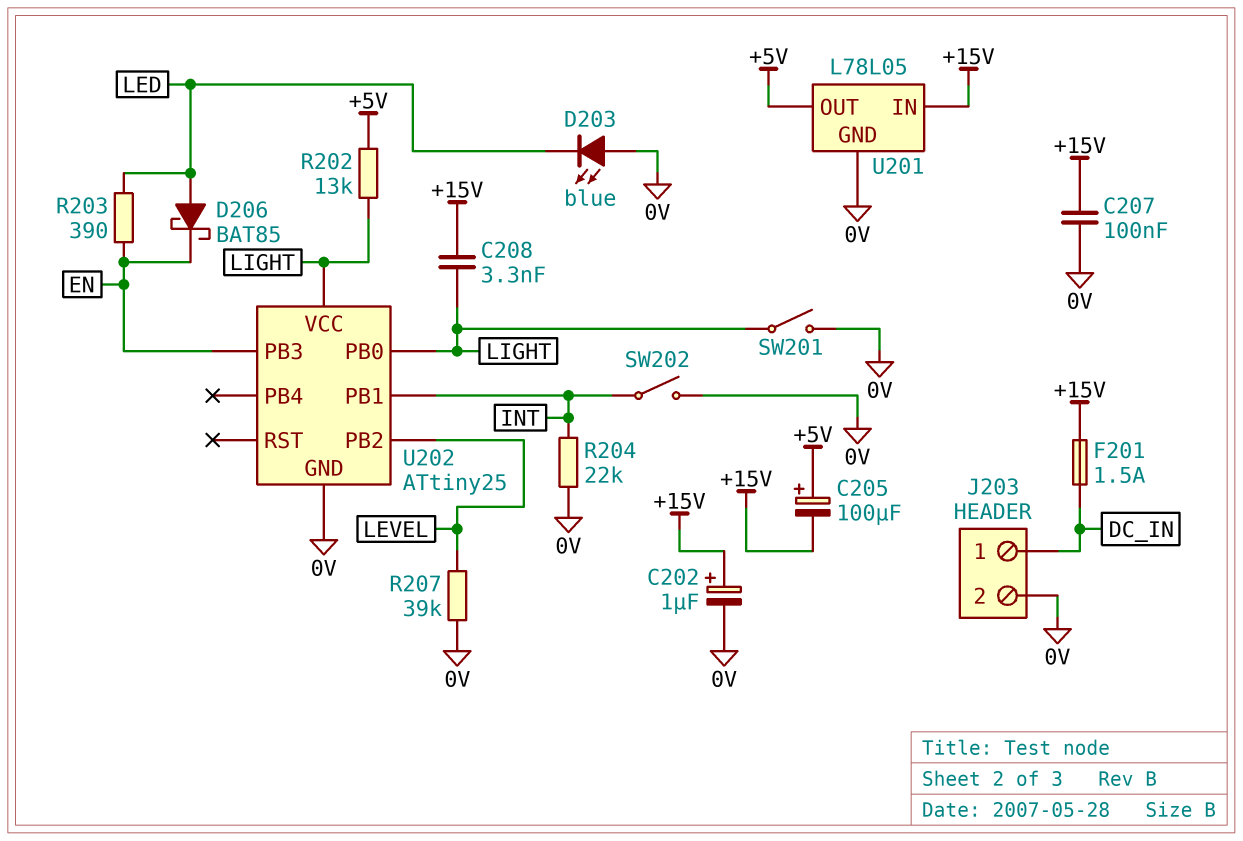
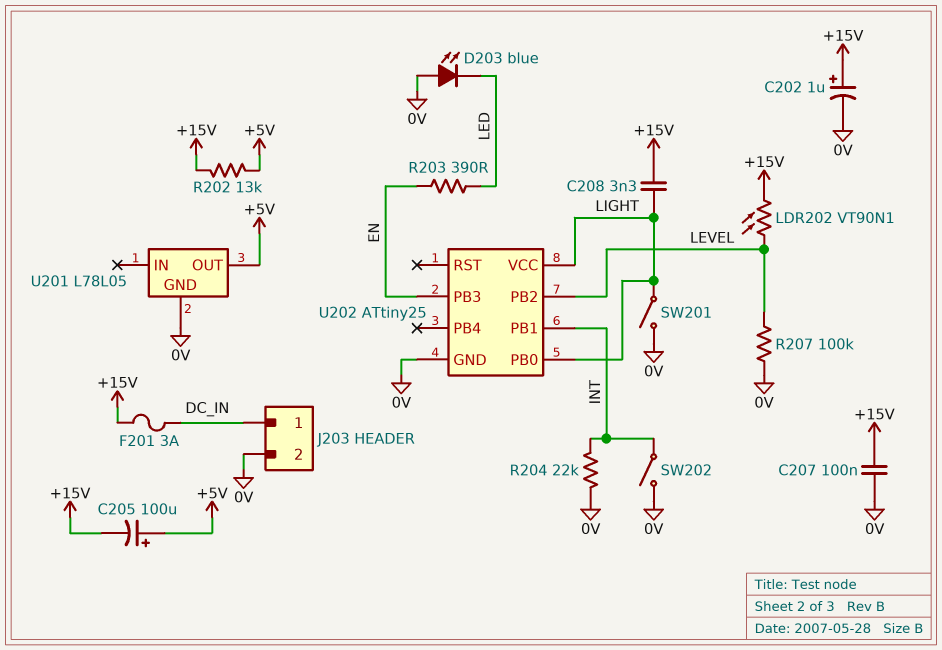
D206: schottky BAT85 (A LED, K EN) -> none
F201: 1.5A (+15V, DC_IN) -> 3A (+15V, DC_IN)
LDR202: none -> VT90N1 (+15V, LEVEL)
R202: 13k (+5V, LIGHT) -> 13k (+5V, +15V)
R207: 39k (0V, LEVEL) -> 100k (0V, LEVEL)
U201 pin IN: +15V -> none

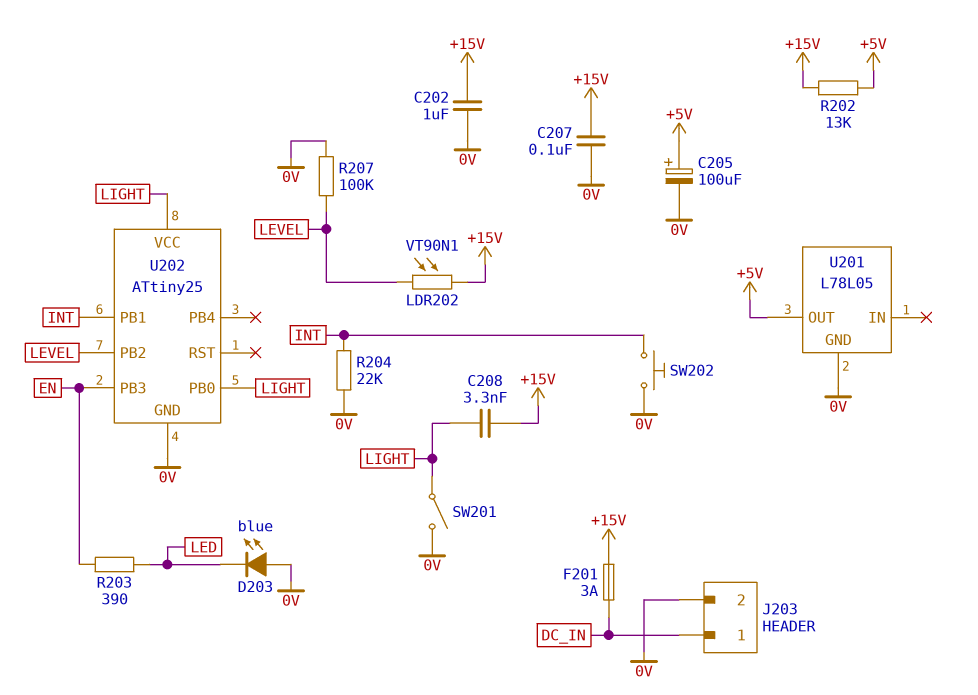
C202: 1uF (plus +15V, minus 0V) -> 1uF (+15V, 0V)
C205: 100uF (plus +5V, minus +15V) -> 100uF (plus +5V, minus 0V)
SW202: switch (0V, INT) -> button (0V, INT)

